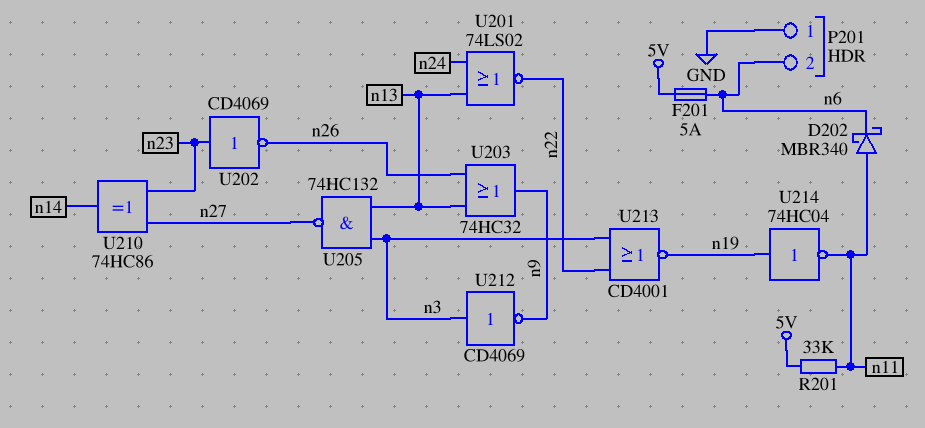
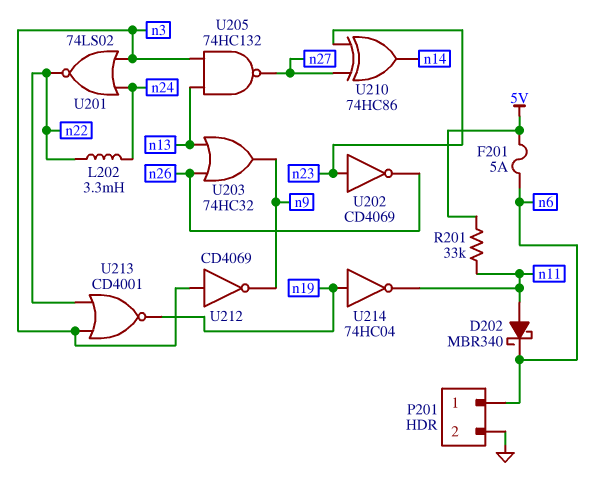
L202: none -> 3.3mH (n22, n24)
P201 pin 1: GND -> n6
P201 pin 2: n6 -> GND
U201: NOR 74LS02 (in n13, in n24, out n22) -> NOR 74LS02 (in n3, in n24, out n22)

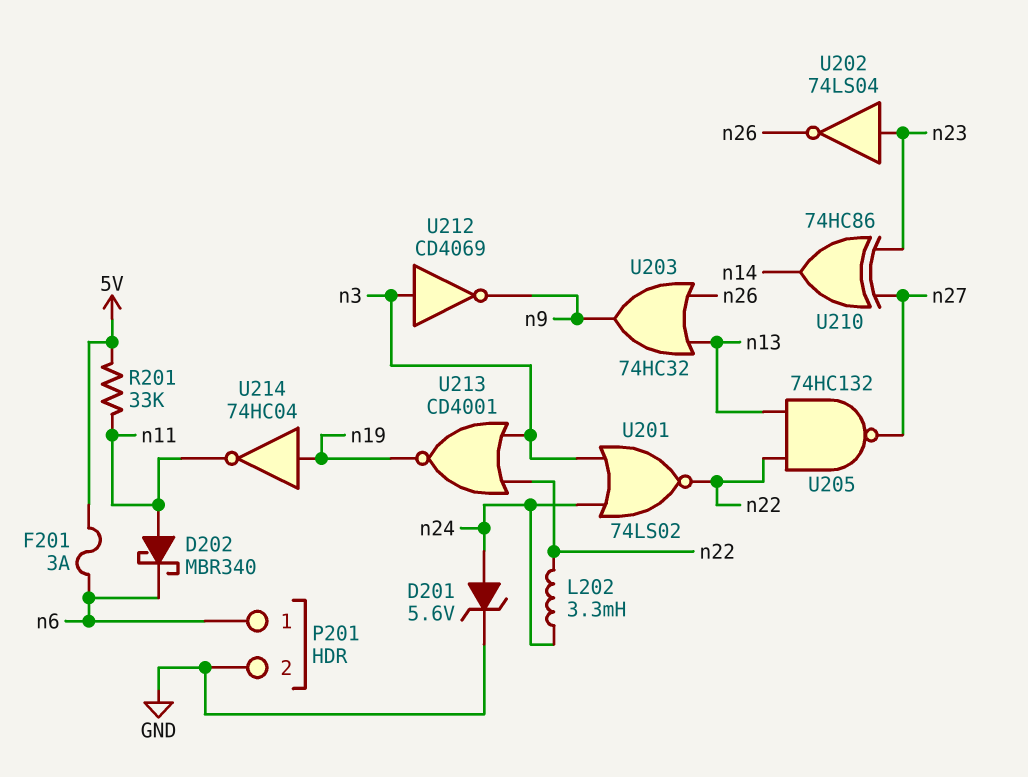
D201: none -> zener 5.6V (A n24, K GND)
F201: 5A (5V, n6) -> 3A (5V, n6)
U202: NOT CD4069 (in n23, out n26) -> NOT 74LS04 (in n23, out n26)
U205: NAND 74HC132 (in n3, in n13, out n27) -> NAND 74HC132 (in n13, in n22, out n27)

